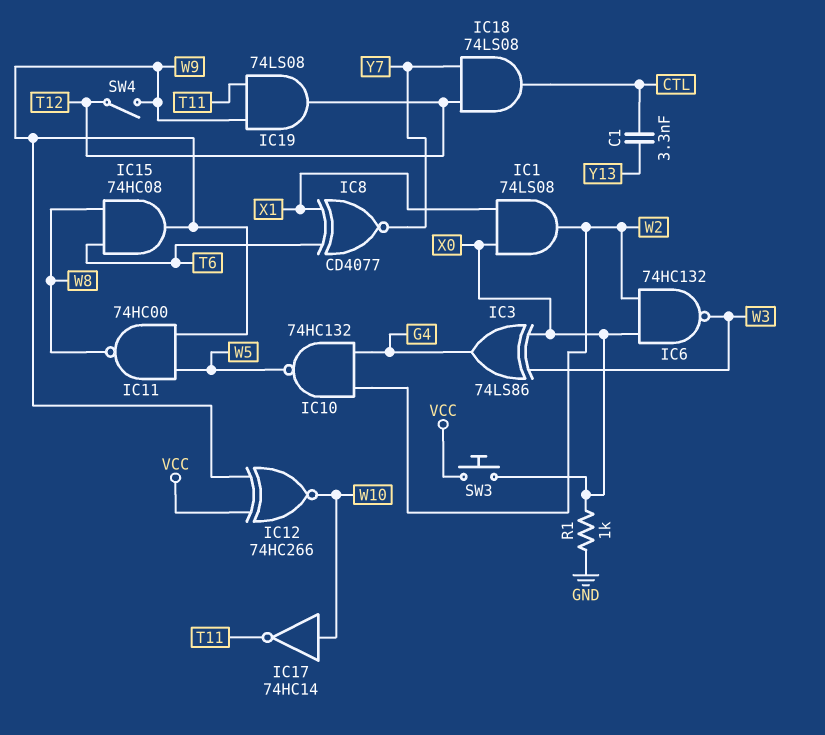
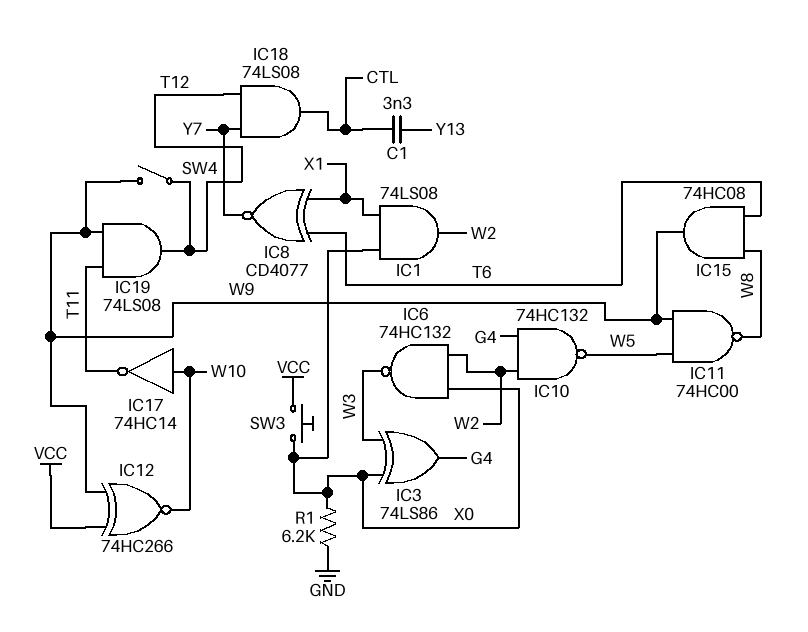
R1: 1k (GND, X0) -> 6.2k (GND, X0)

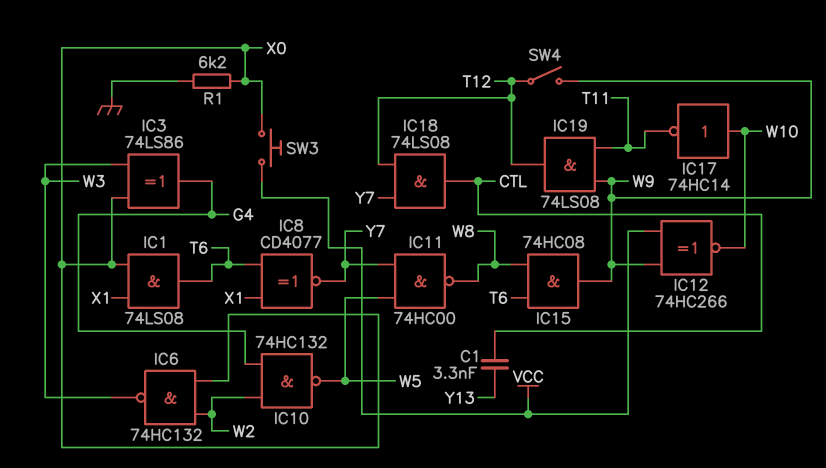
IC1: AND 74LS08 (in X0, in X1, out W2) -> AND 74LS08 (in X0, in X1, out T6)
IC11: NAND 74HC00 (in W5, in W9, out W8) -> NAND 74HC00 (in W5, in Y7, out W8)

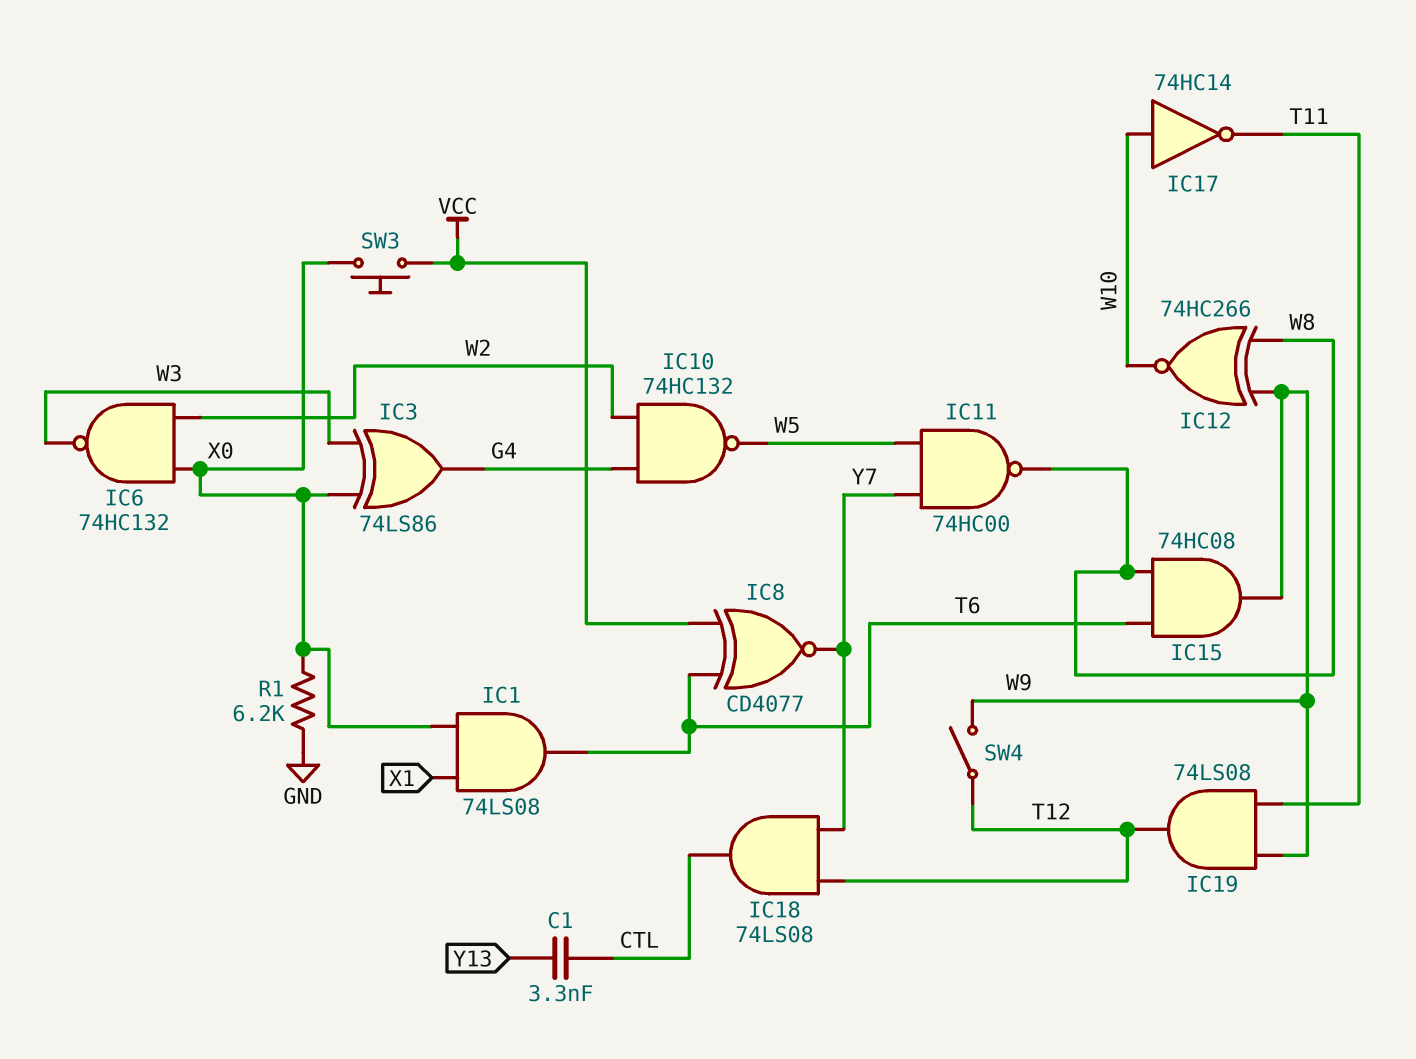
IC8: XNOR CD4077 (in T6, in X1, out Y7) -> XNOR CD4077 (in T6, in VCC, out Y7)
IC12: XNOR 74HC266 (in VCC, in W9, out W10) -> XNOR 74HC266 (in W8, in W9, out W10)

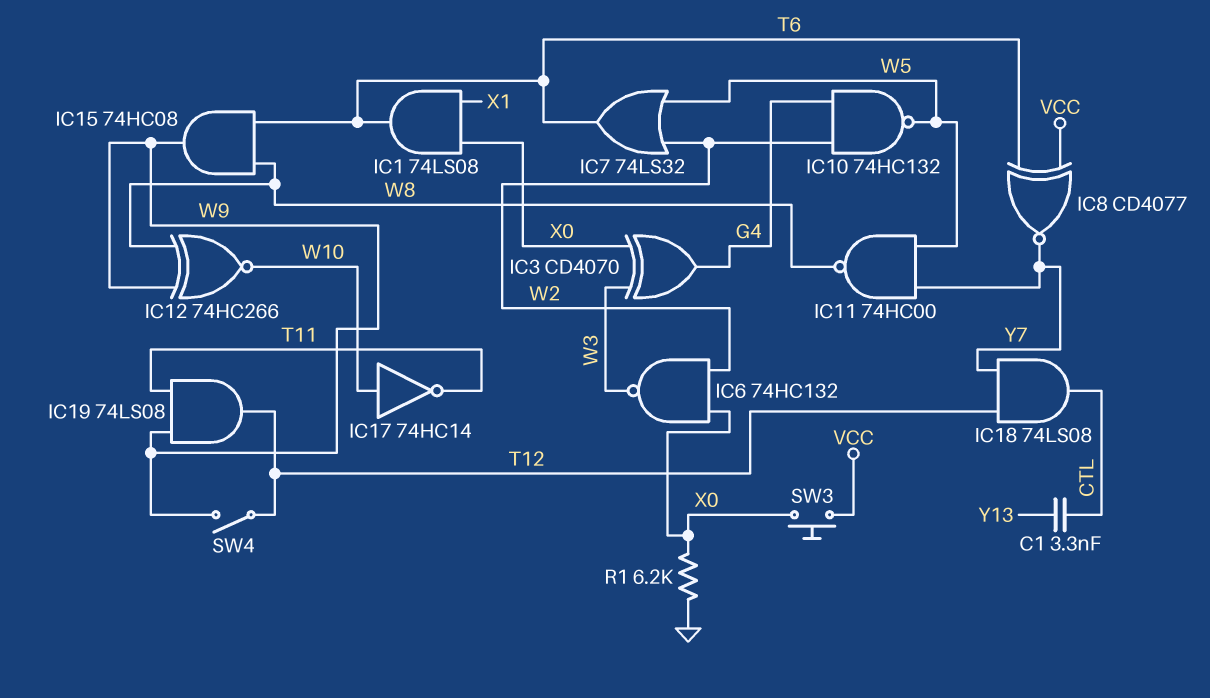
IC3: XOR 74LS86 (in W3, in X0, out G4) -> XOR CD4070 (in W3, in X0, out G4)
IC7: none -> OR 74LS32 (in W2, in W5, out T6)

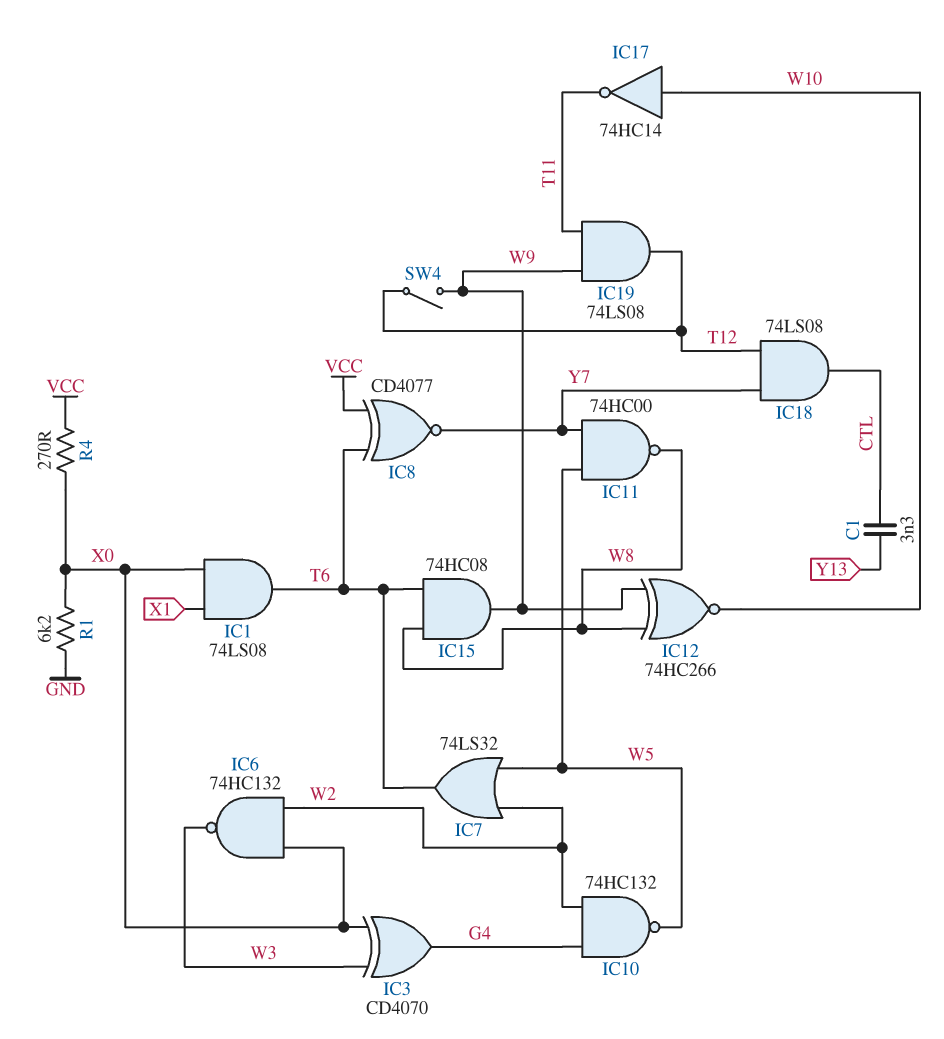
R4: none -> 270 (VCC, X0)
SW3: button (VCC, X0) -> none

